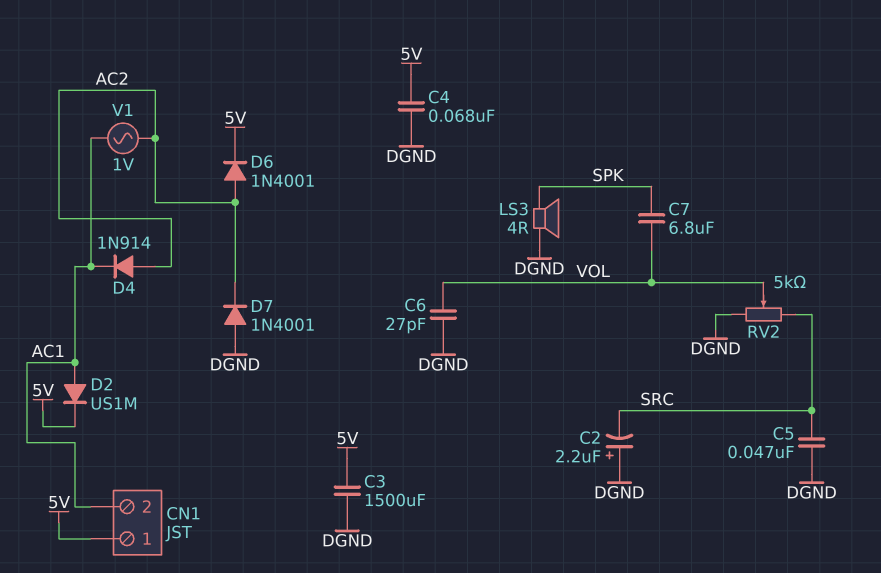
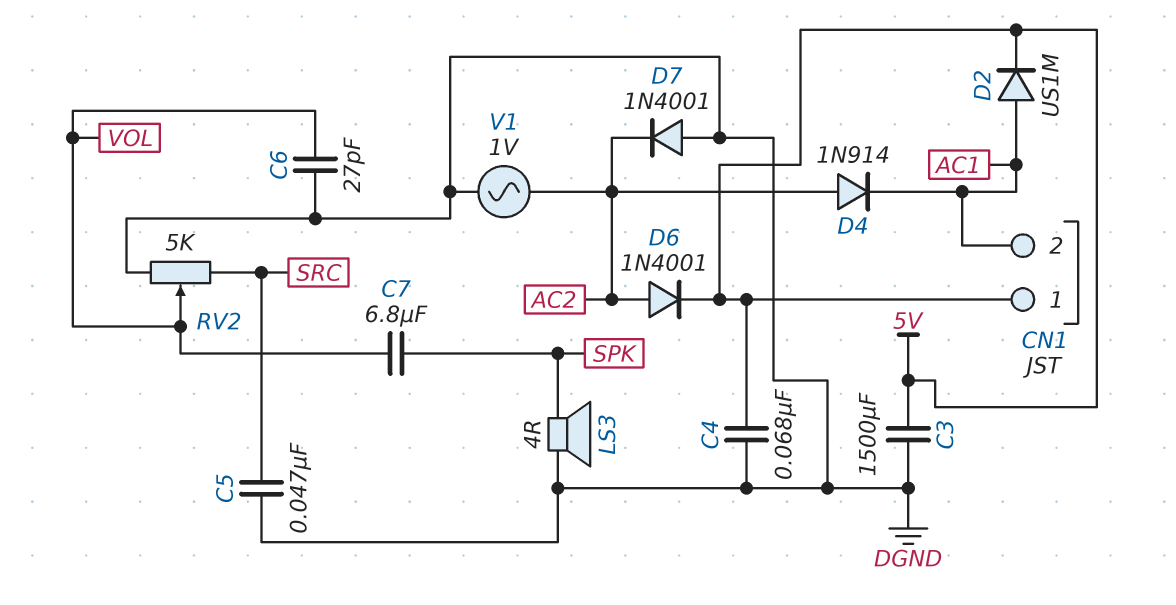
C2: 2.2uF (plus DGND, minus SRC) -> none
V1: AC 1V (AC1, AC2) -> AC 1V (AC2, DGND)

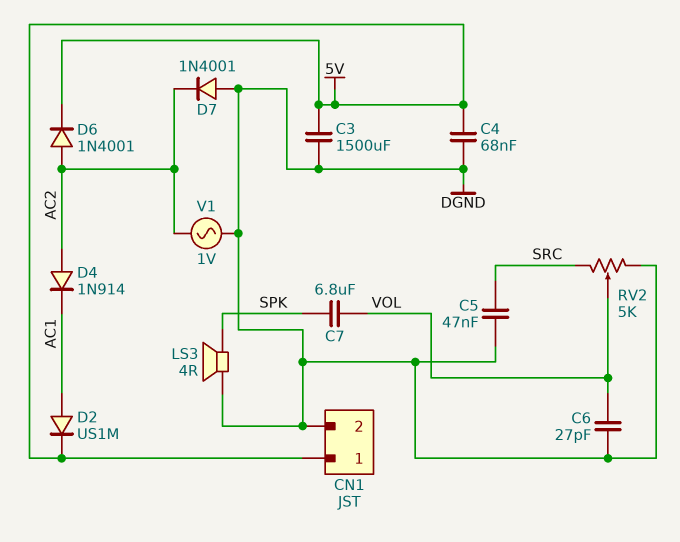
CN1 pin 2: AC1 -> DGND

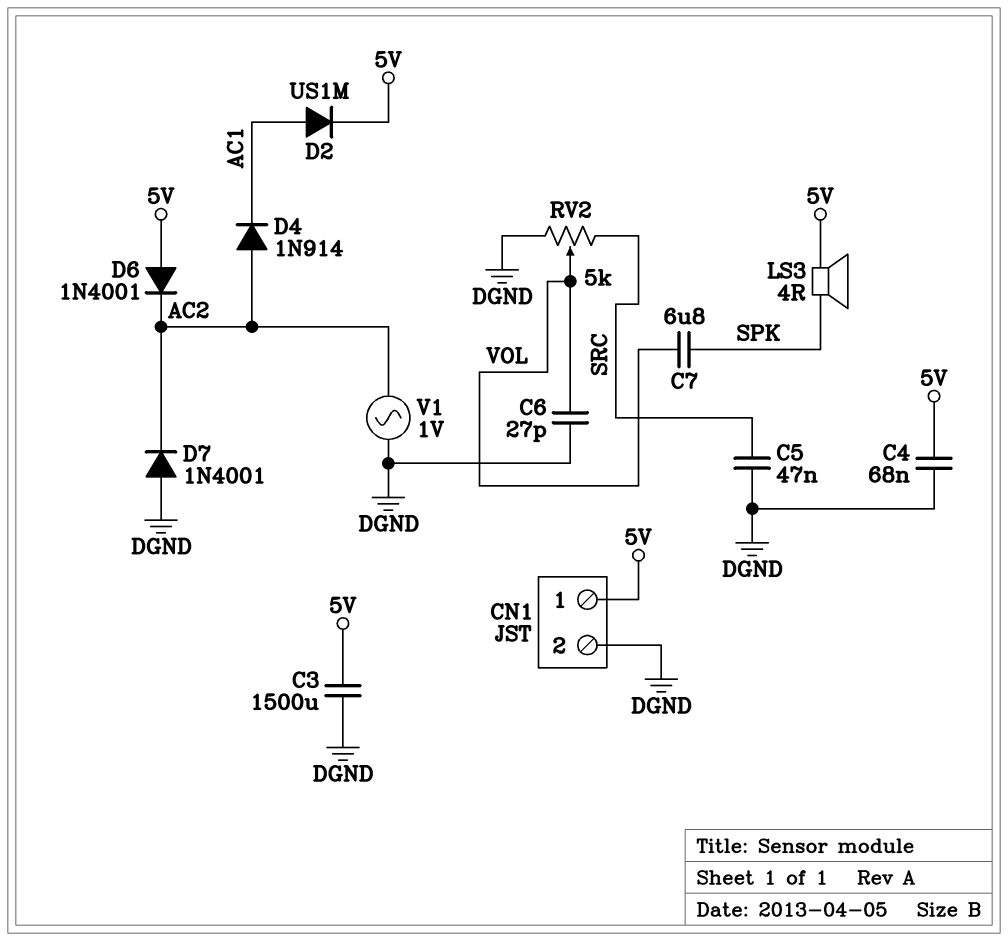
D6: diode 1N4001 (A AC2, K 5V) -> diode 1N4001 (A 5V, K AC2)
LS3: speaker 4R (DGND, SPK) -> speaker 4R (5V, SPK)

